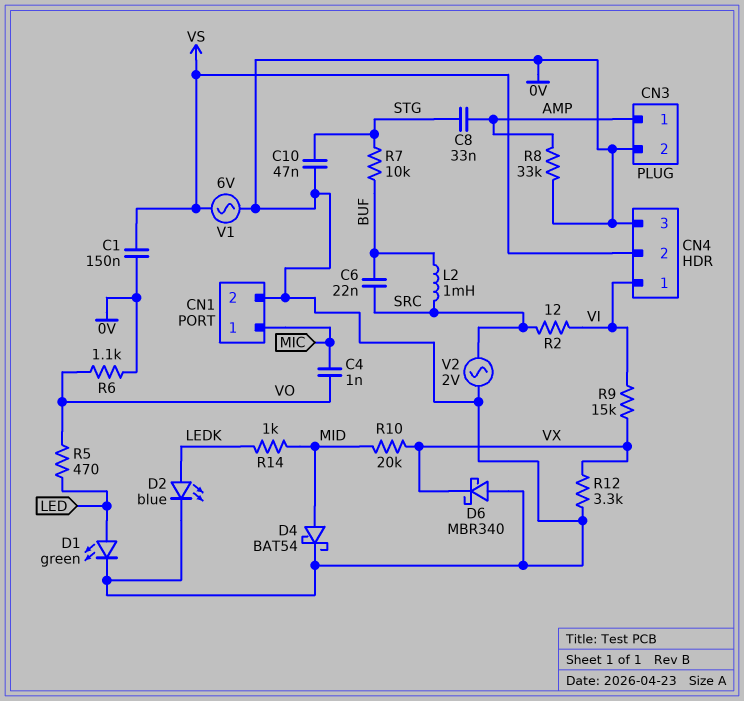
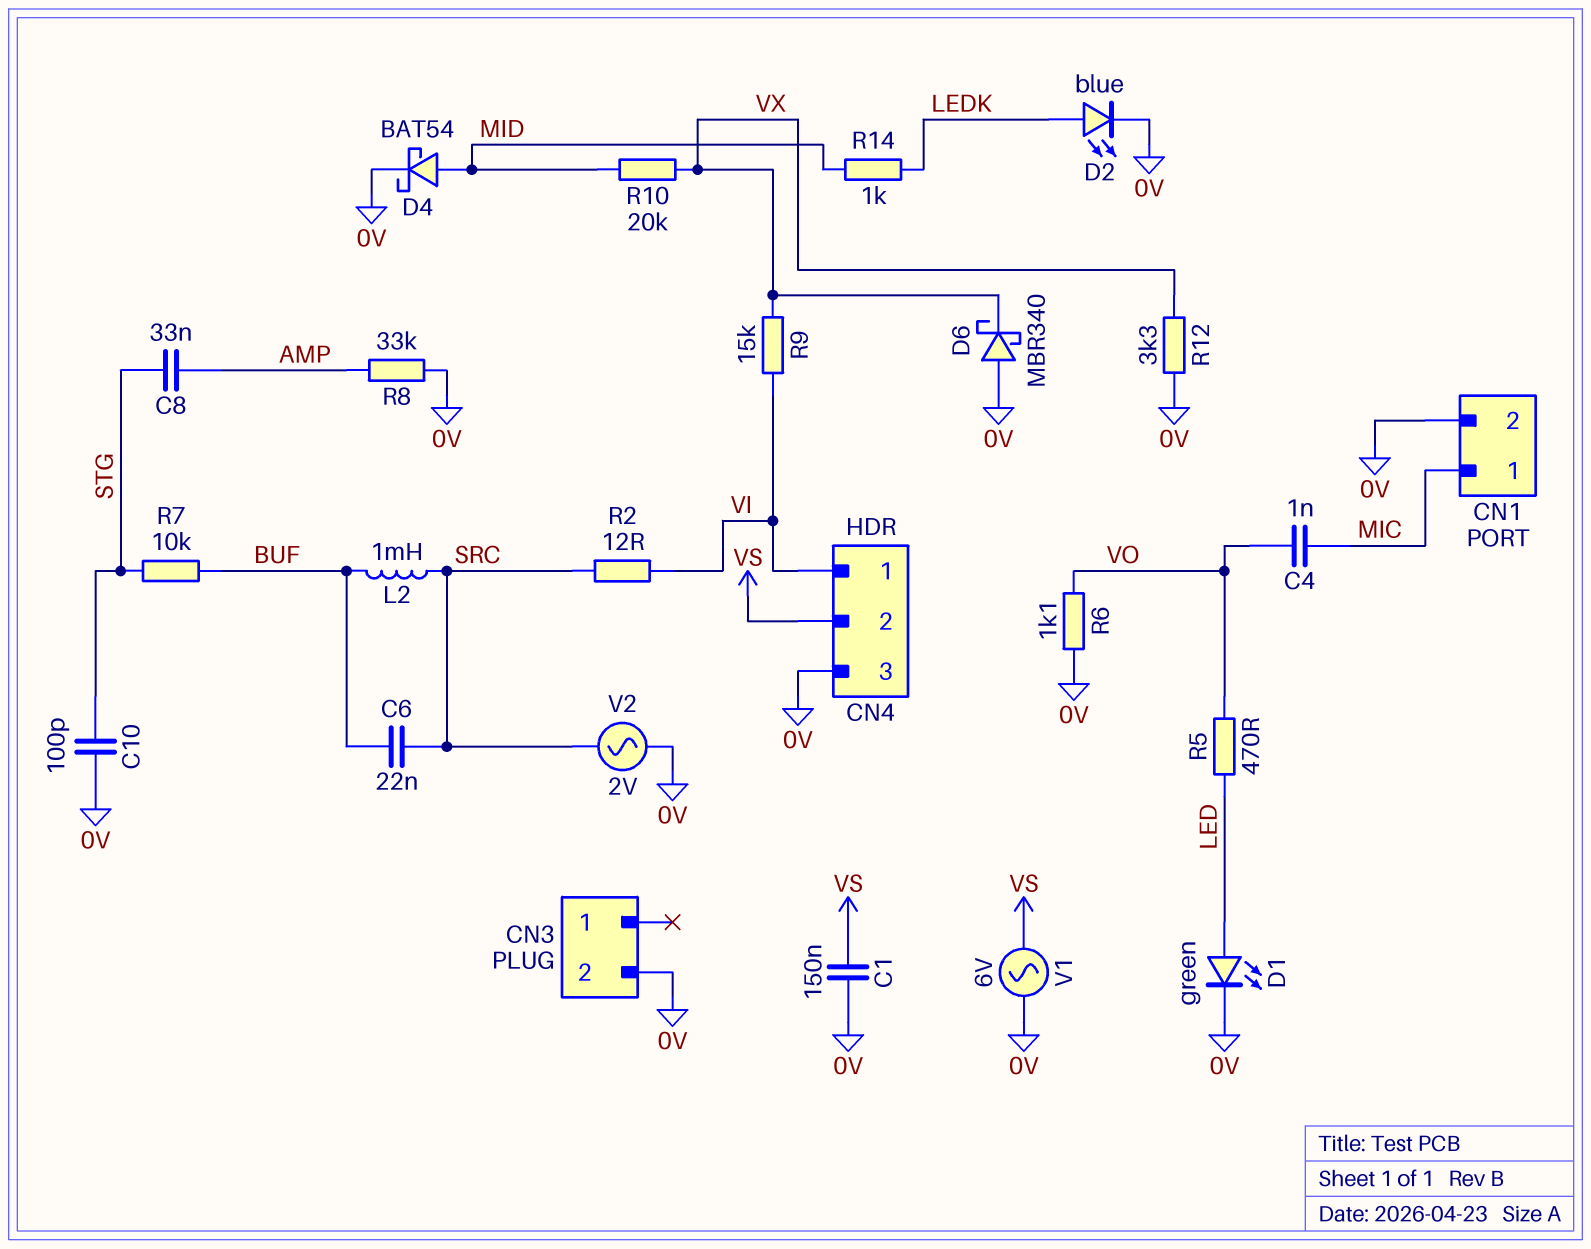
C10: 47nF (0V, STG) -> 100pF (0V, STG)
CN3 pin 1: AMP -> none

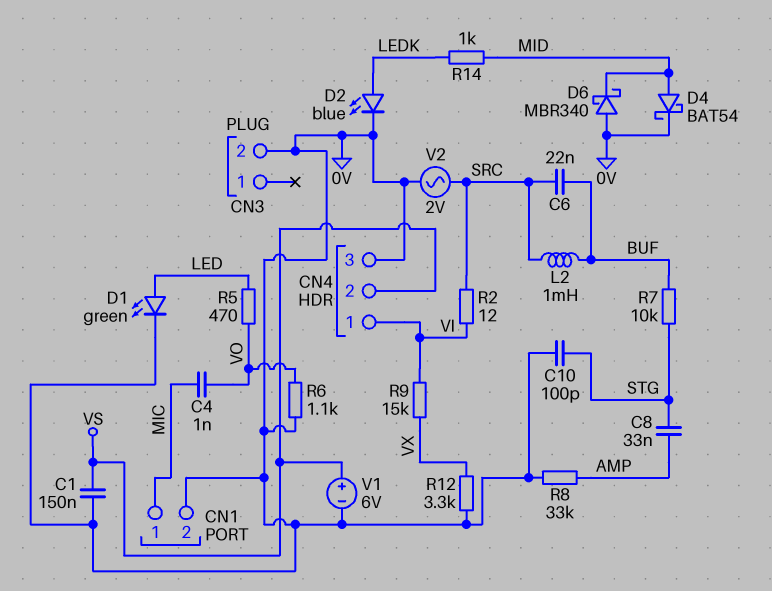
D6: schottky MBR340 (A 0V, K VX) -> schottky MBR340 (A 0V, K MID)
R10: 20k (MID, VX) -> none
V1: AC 6V (0V, VS) -> 6V (plus VS, minus 0V)

